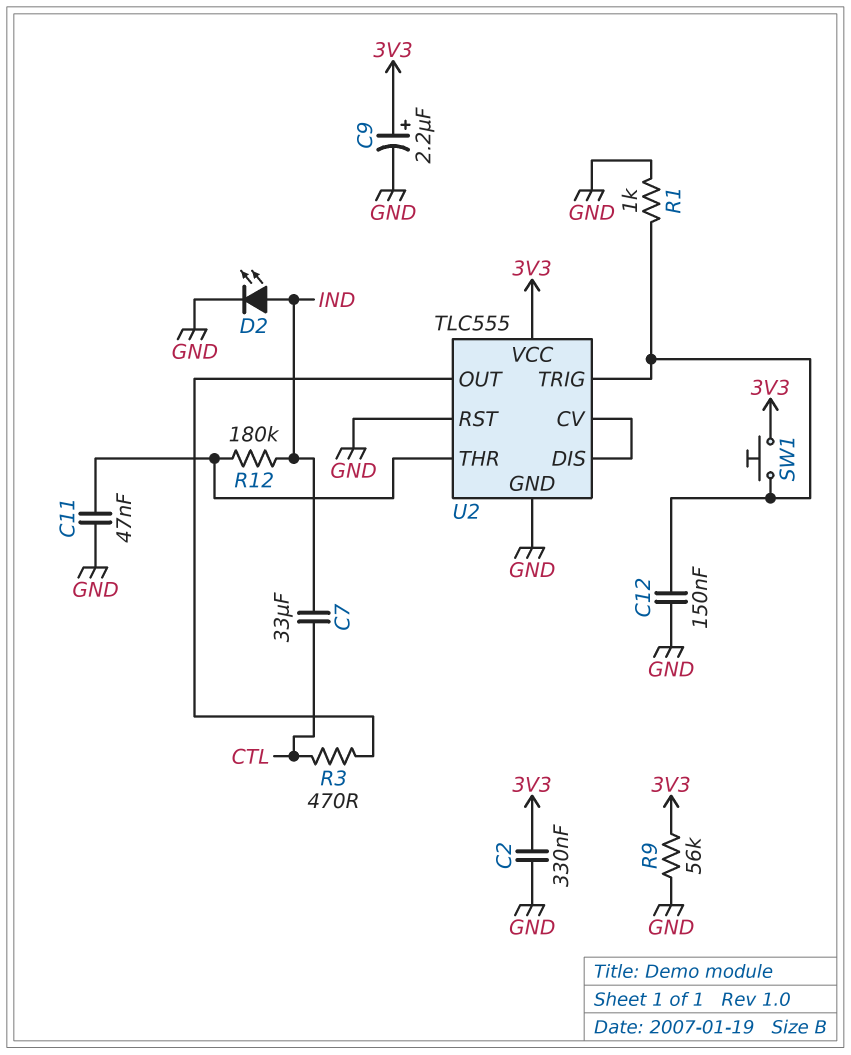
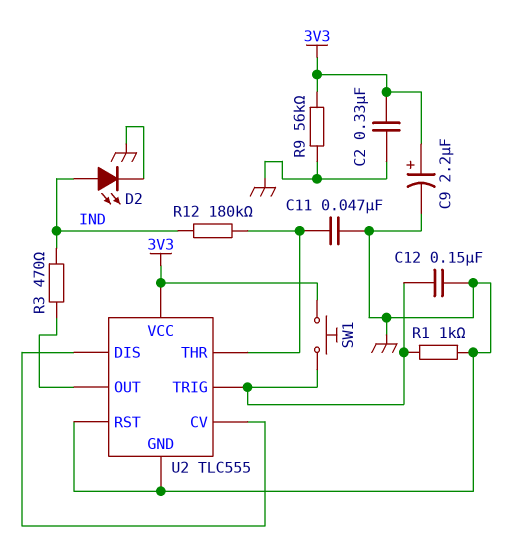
C7: 33uF (CTL, IND) -> none
R3: 470 (CTL, U2/OUT) -> 470 (IND, U2/OUT)

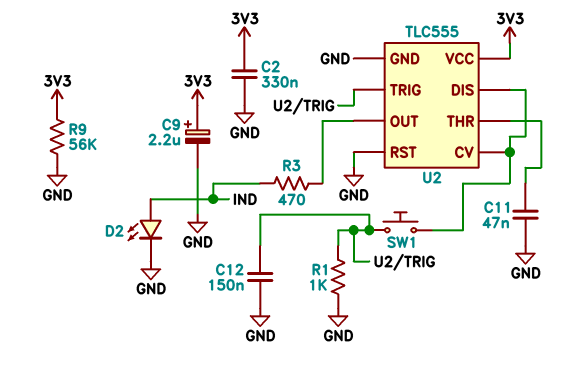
R12: 180k (IND, U2/THR) -> none
SW1: button (3V3, U2/TRIG) -> button (U2/CV, U2/TRIG)

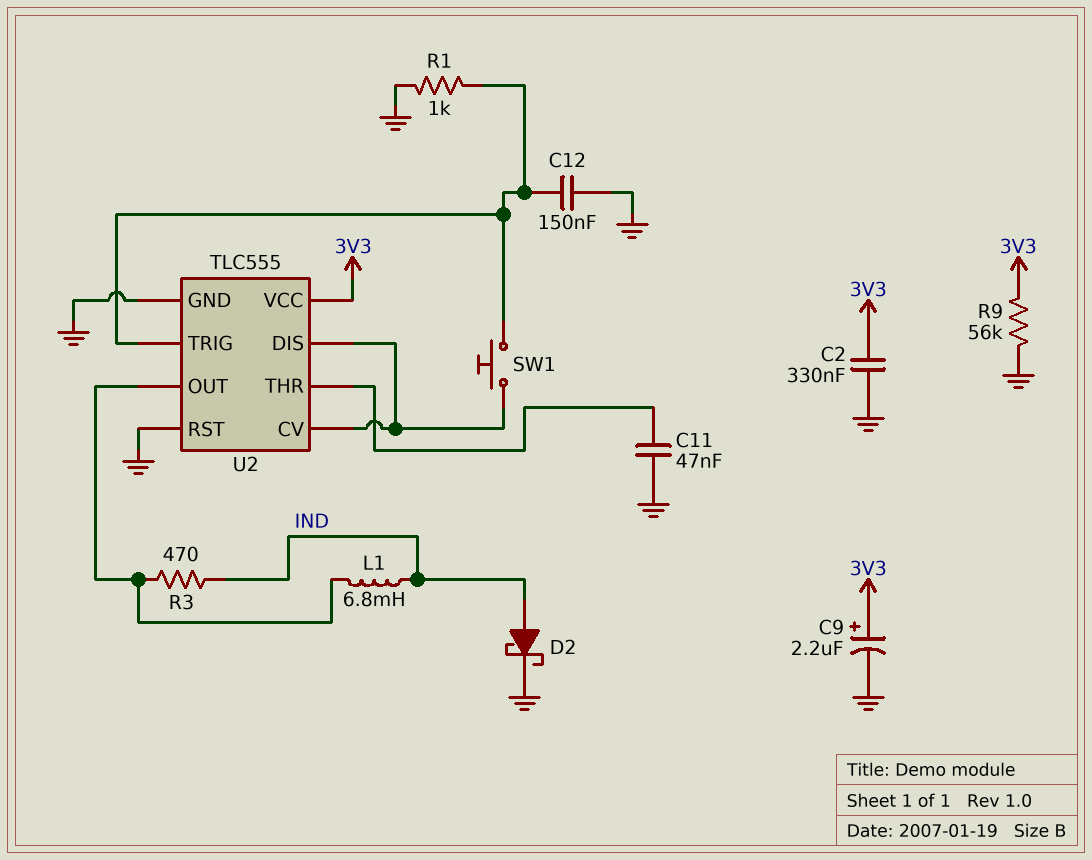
D2: LED (A IND, K GND) -> schottky (A IND, K GND)
L1: none -> 6.8mH (IND, U2/OUT)

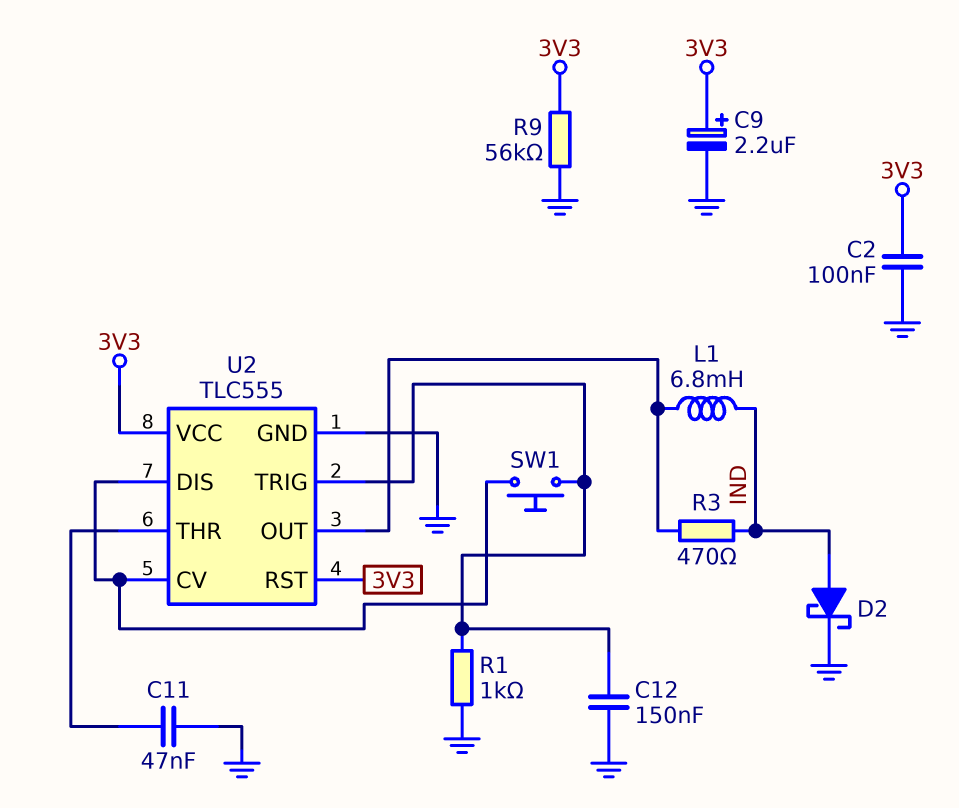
C2: 330nF (3V3, GND) -> 100nF (3V3, GND)
U2 pin RST: GND -> 3V3

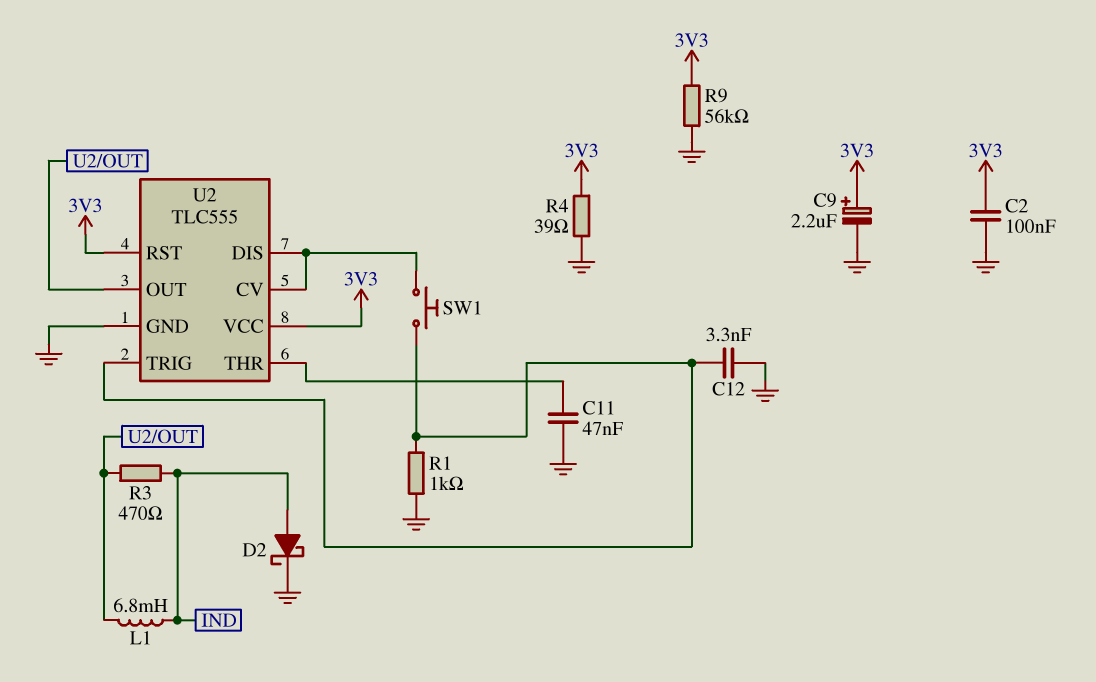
C12: 150nF (GND, U2/TRIG) -> 3.3nF (GND, U2/TRIG)
R4: none -> 39 (3V3, GND)

